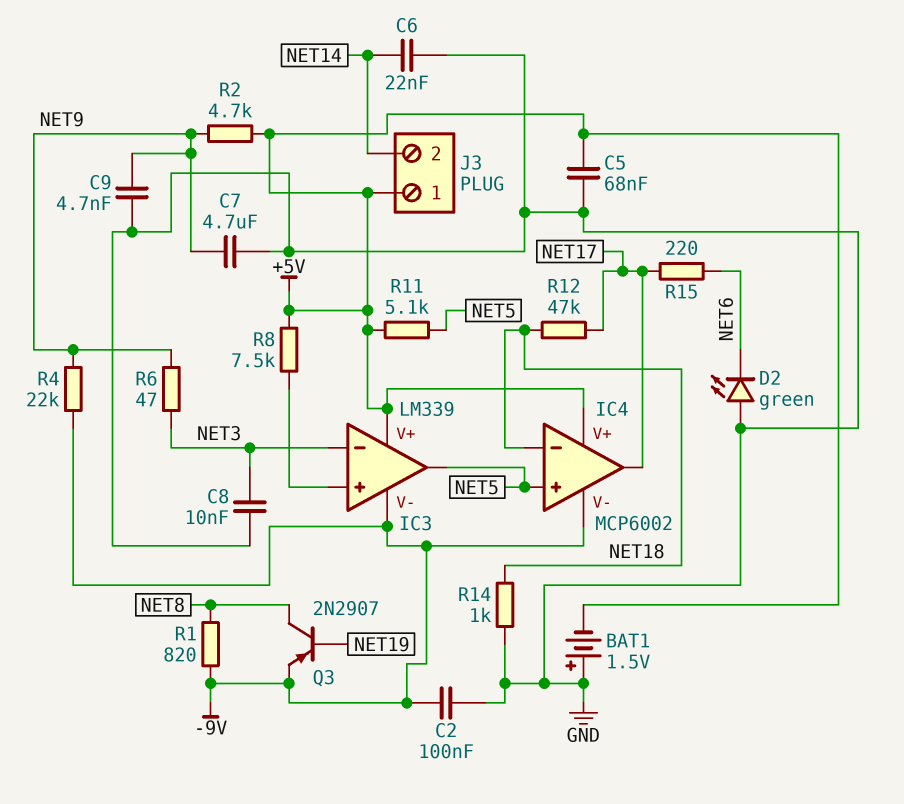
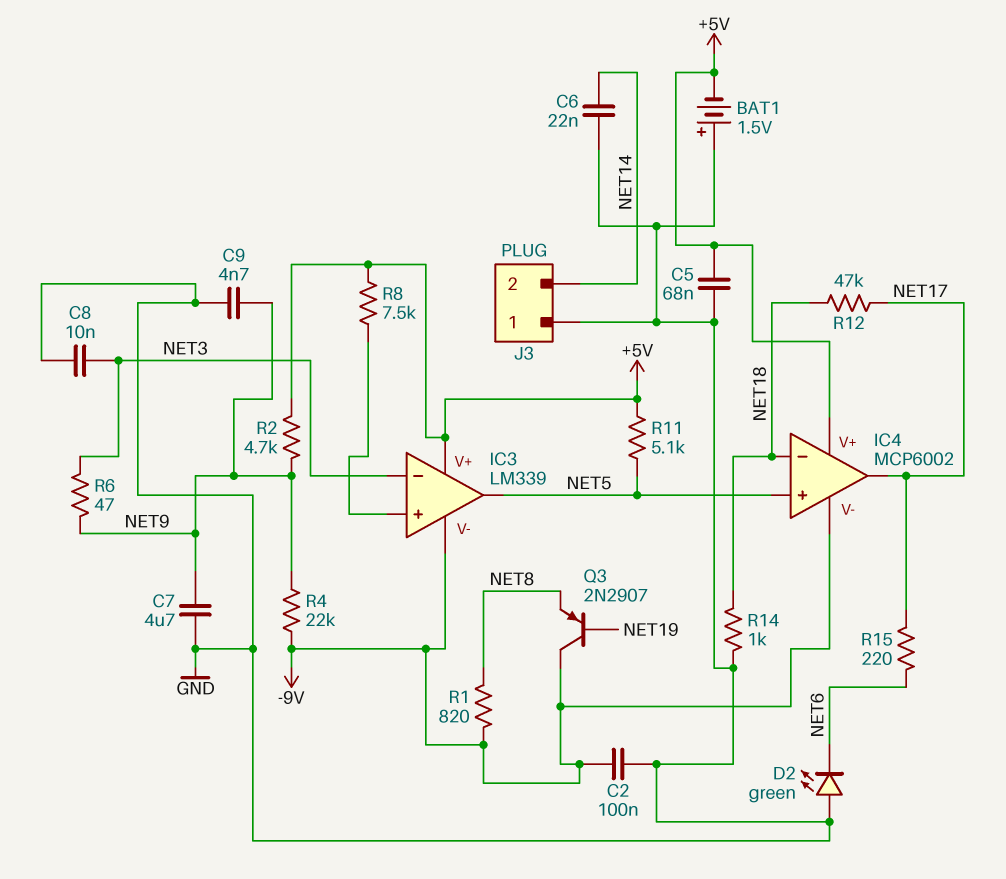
J3 pin 1: +5V -> GND
Q3: PNP 2N2907 (B NET19, C NET8, E -9V) -> PNP 2N2907 (B NET19, C -9V, E NET8)

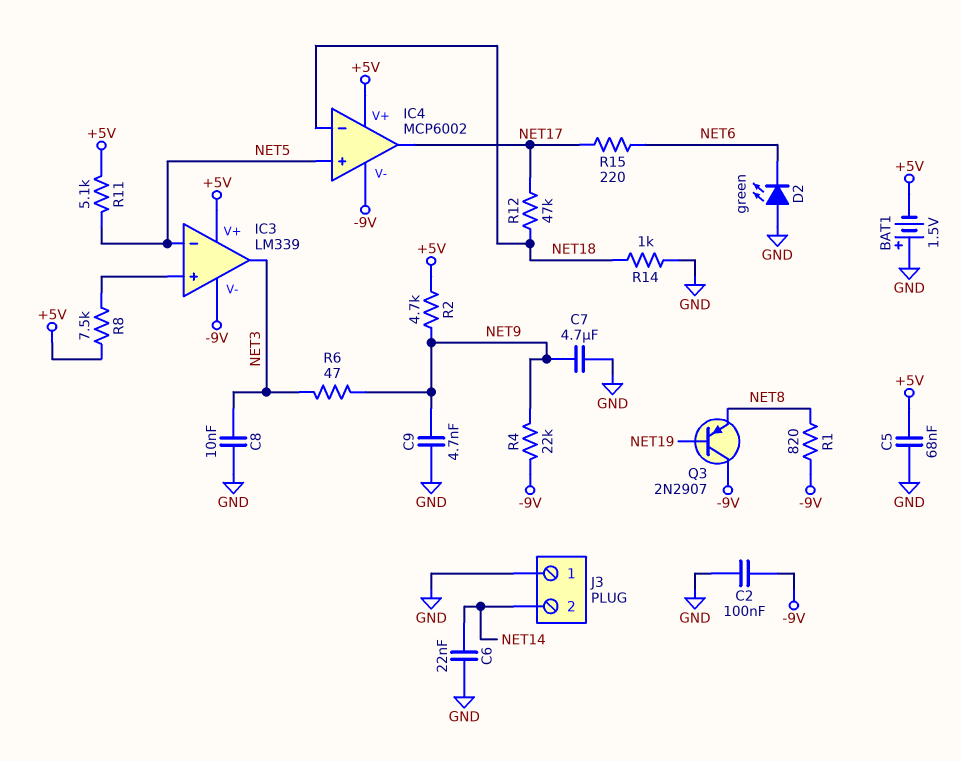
IC3 pin in-: NET3 -> NET5
IC3 pin out: NET5 -> NET3

